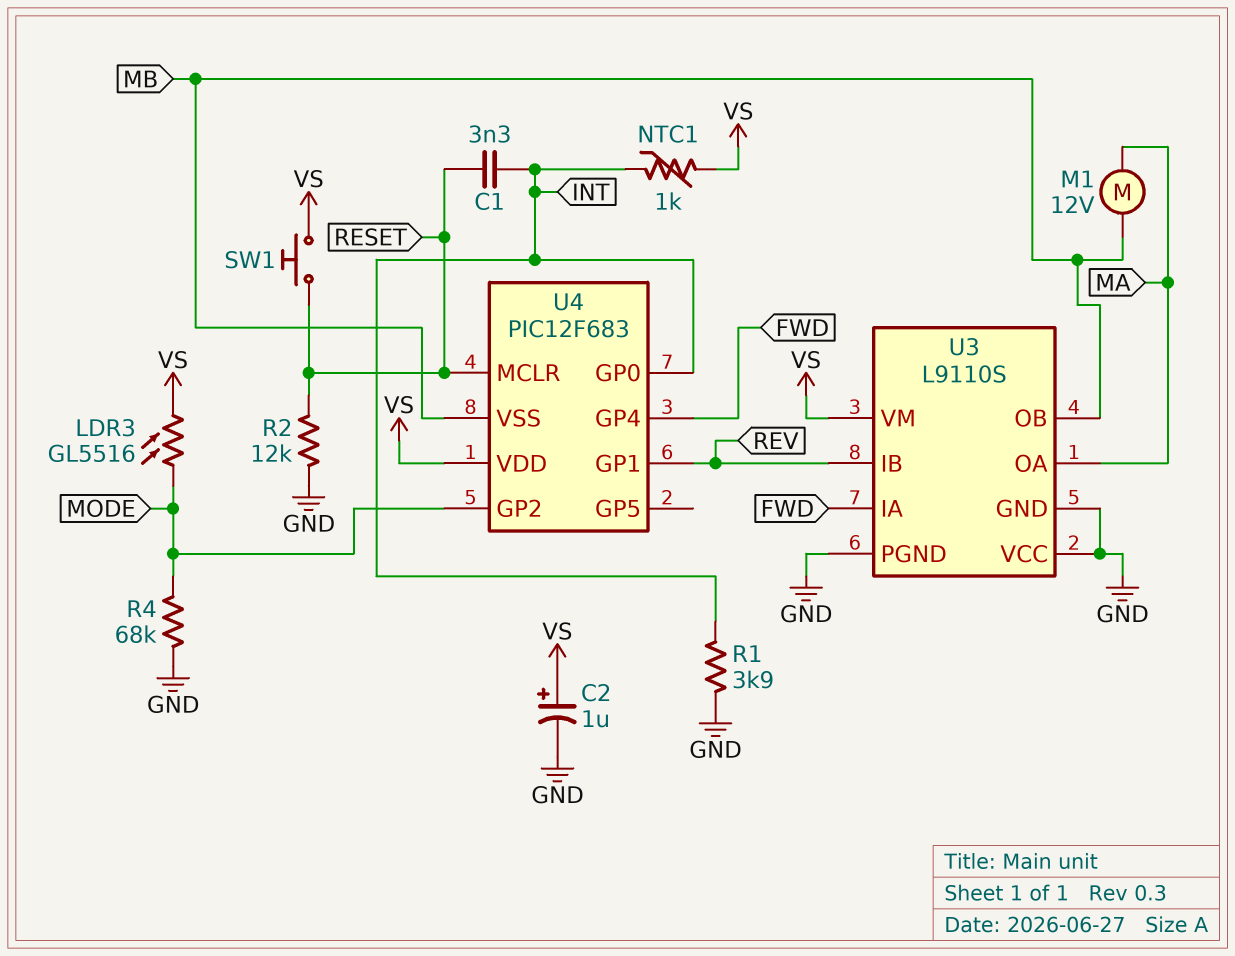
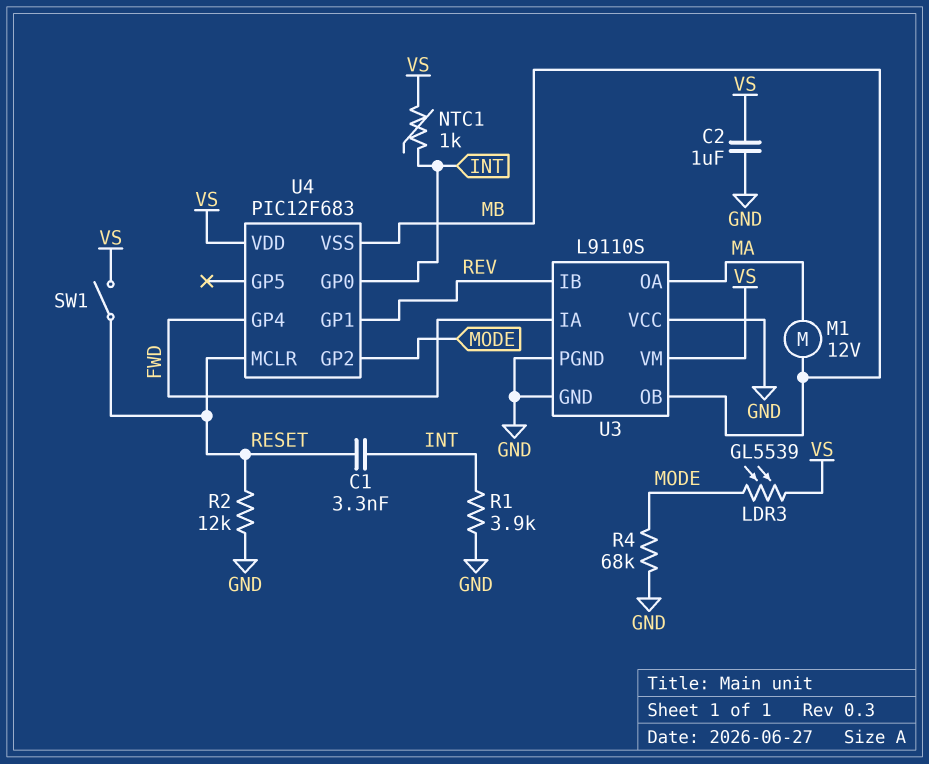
C2: 1uF (plus VS, minus GND) -> 1uF (GND, VS)
LDR3: GL5516 (MODE, VS) -> GL5539 (MODE, VS)
SW1: button (RESET, VS) -> switch (RESET, VS)

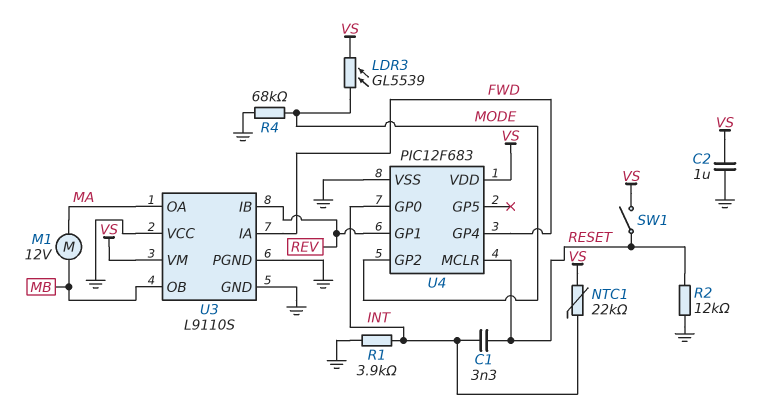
NTC1: 1k (INT, VS) -> 22k (INT, VS)
U4 pin VSS: MB -> GND

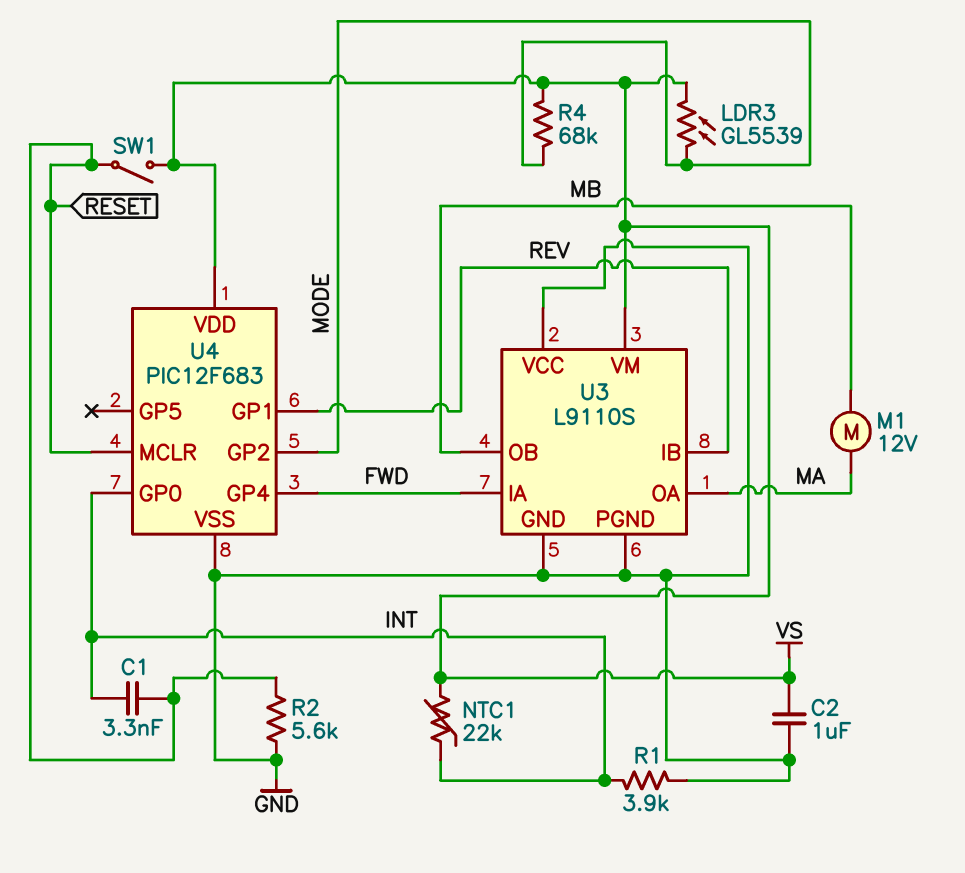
R2: 12k (GND, RESET) -> 5.6k (GND, RESET)
R4: 68k (GND, MODE) -> 68k (MODE, VS)

